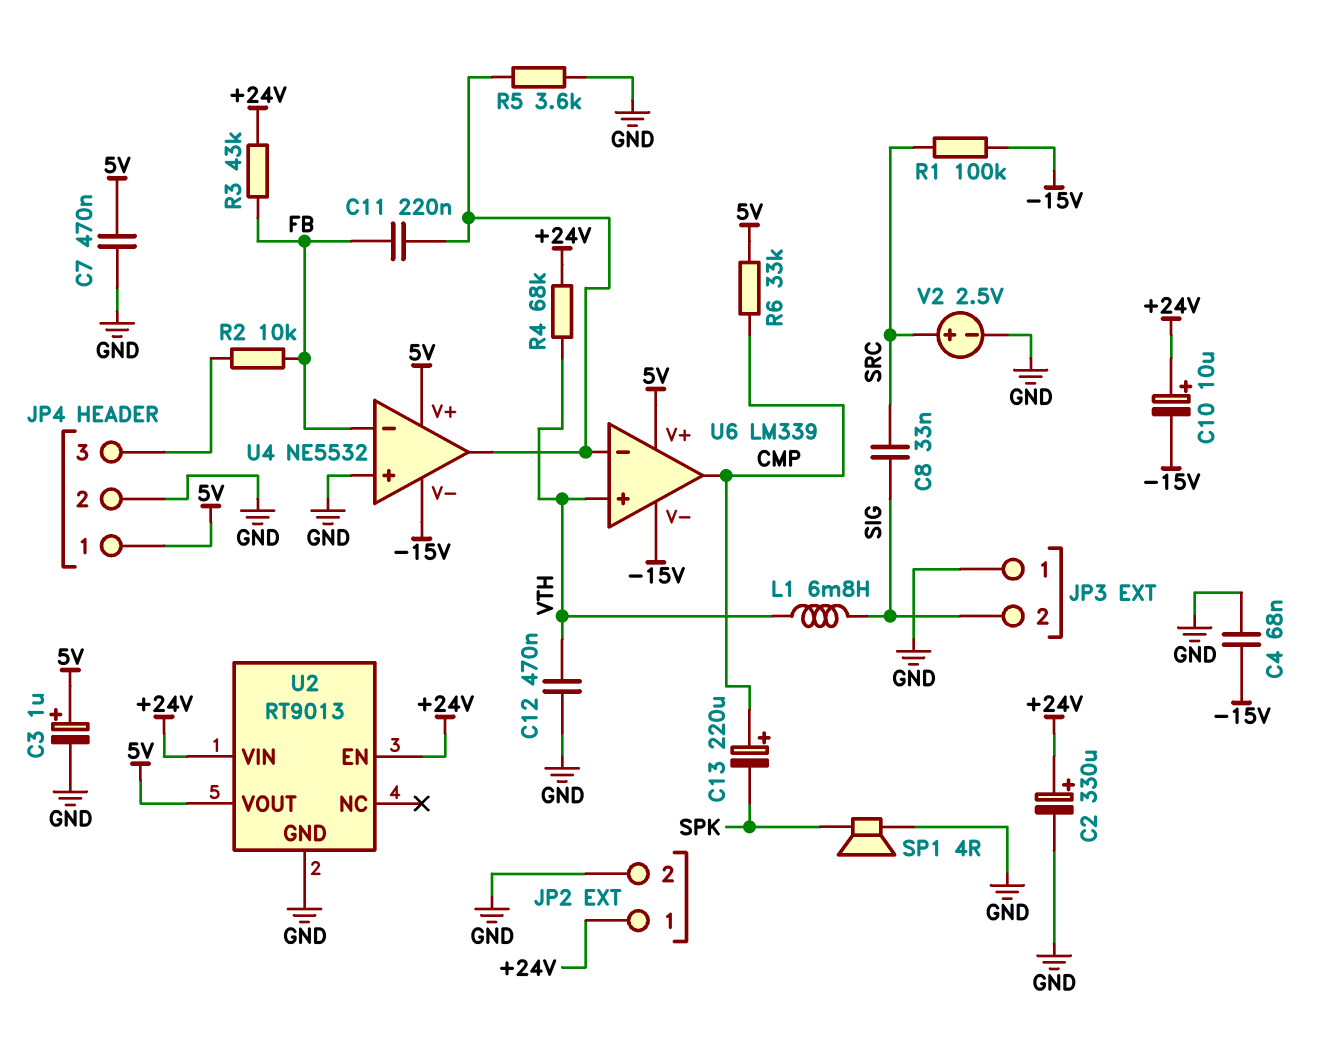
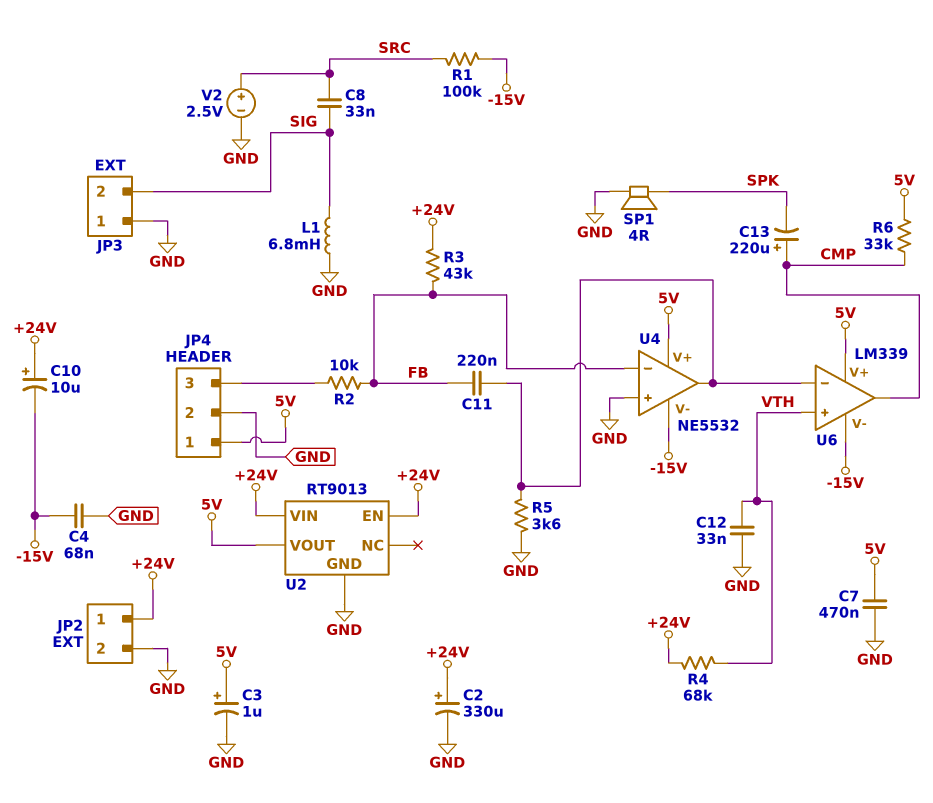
C12: 470nF (GND, VTH) -> 33nF (GND, VTH)
L1: 6.8mH (SIG, VTH) -> 6.8mH (GND, SIG)

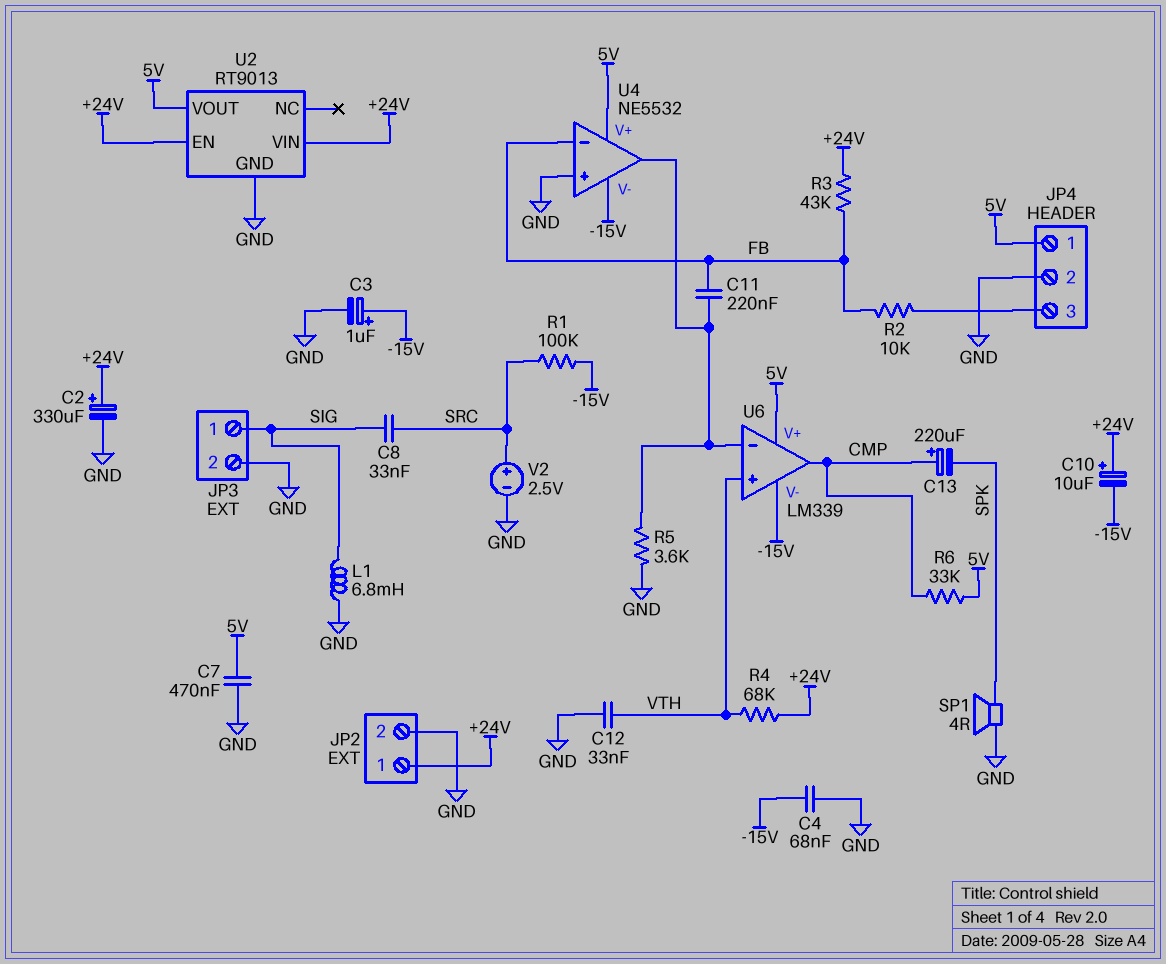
C3: 1uF (plus 5V, minus GND) -> 1uF (plus -15V, minus GND)
JP3 pin 1: GND -> SIG
JP3 pin 2: SIG -> GND

